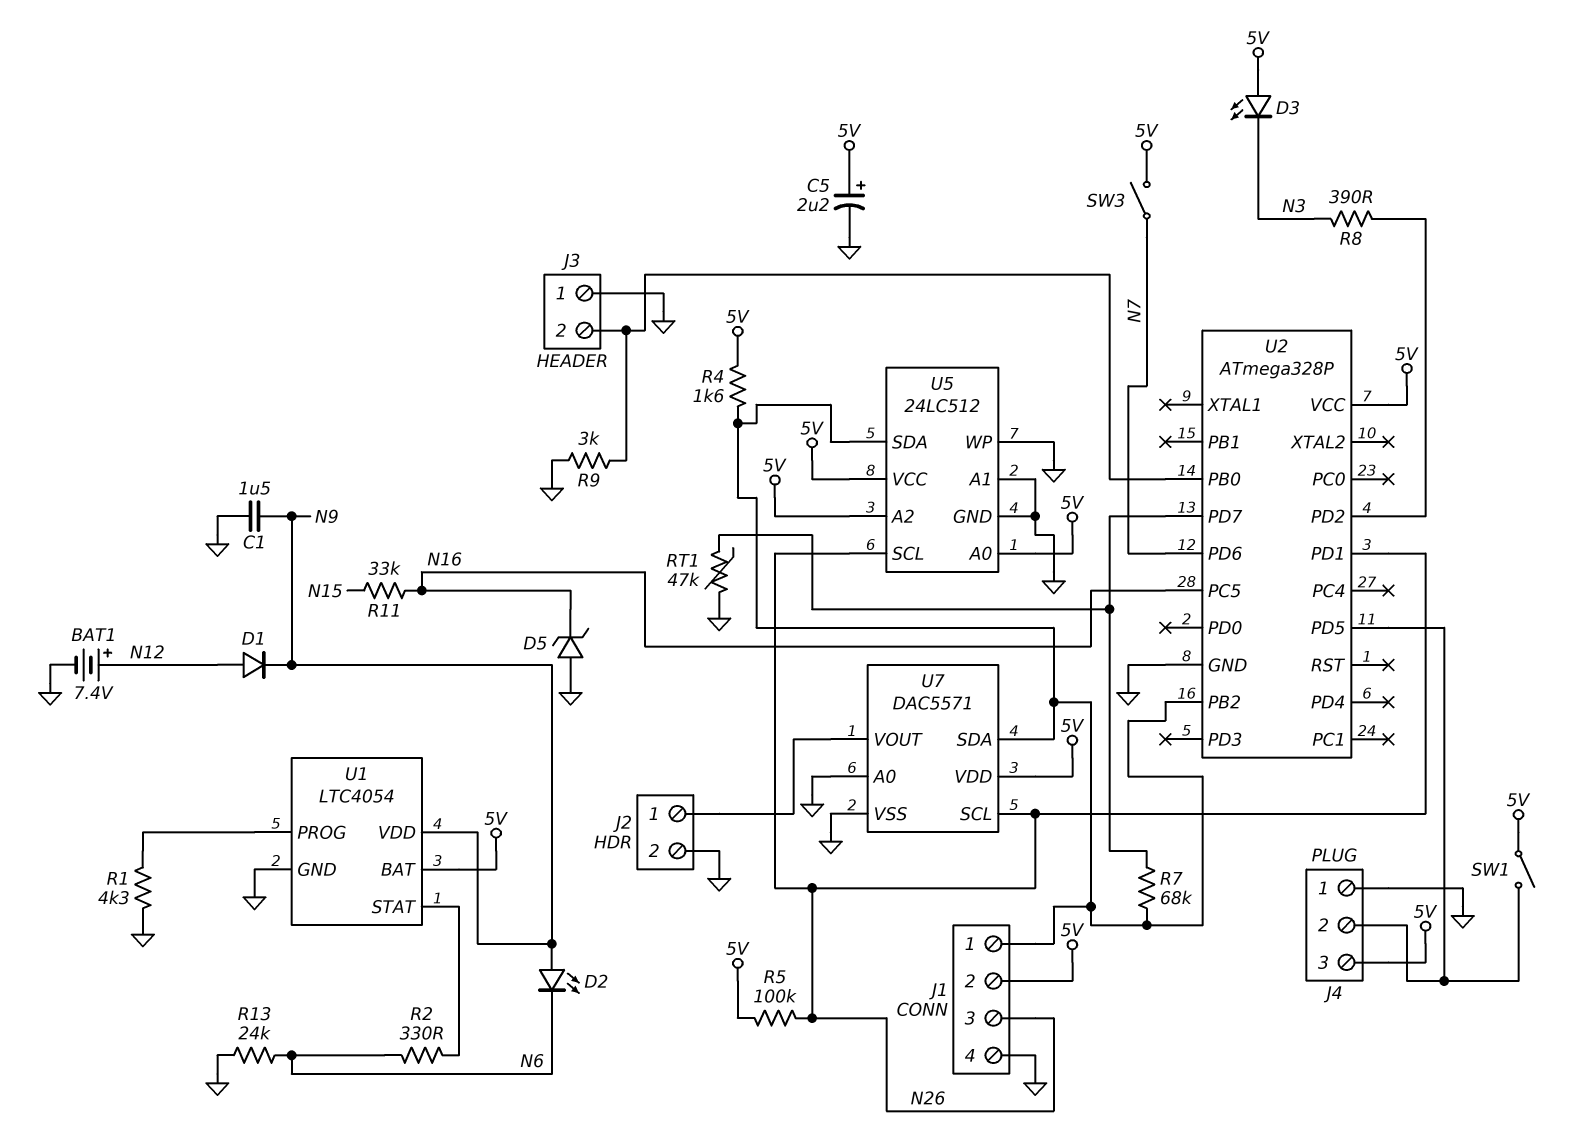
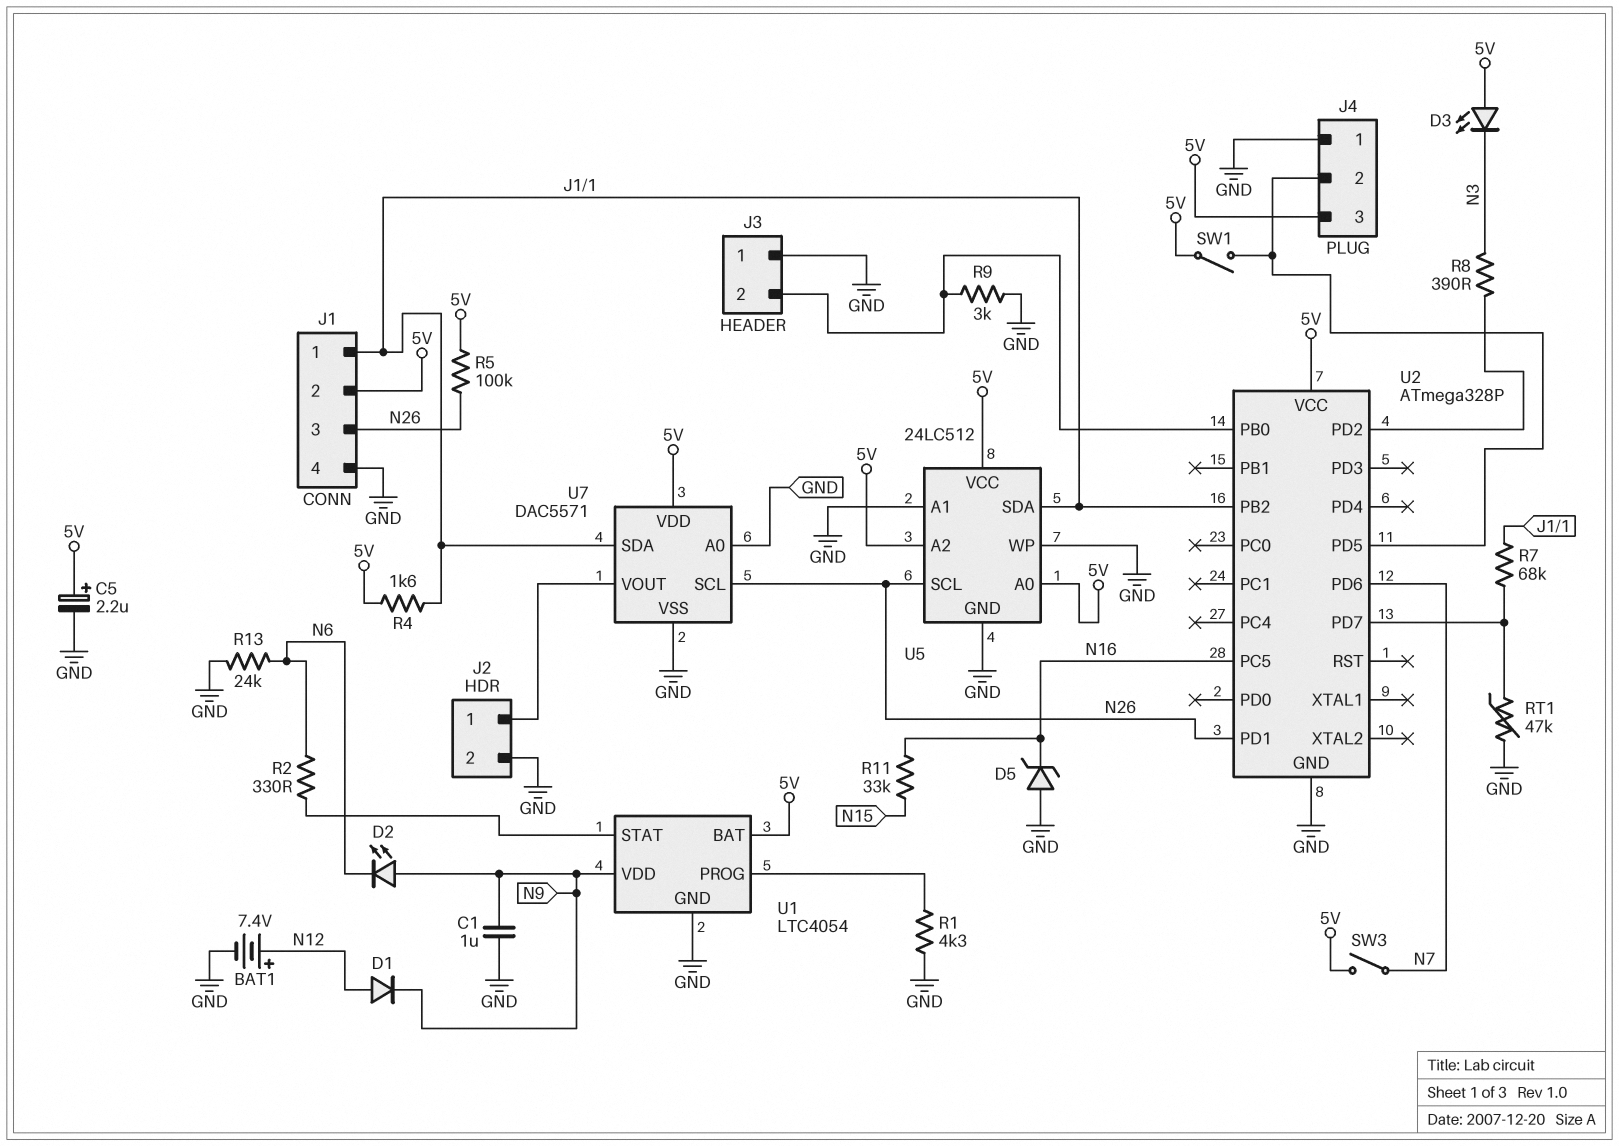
C1: 1.5uF (GND, N9) -> 1uF (GND, N9)

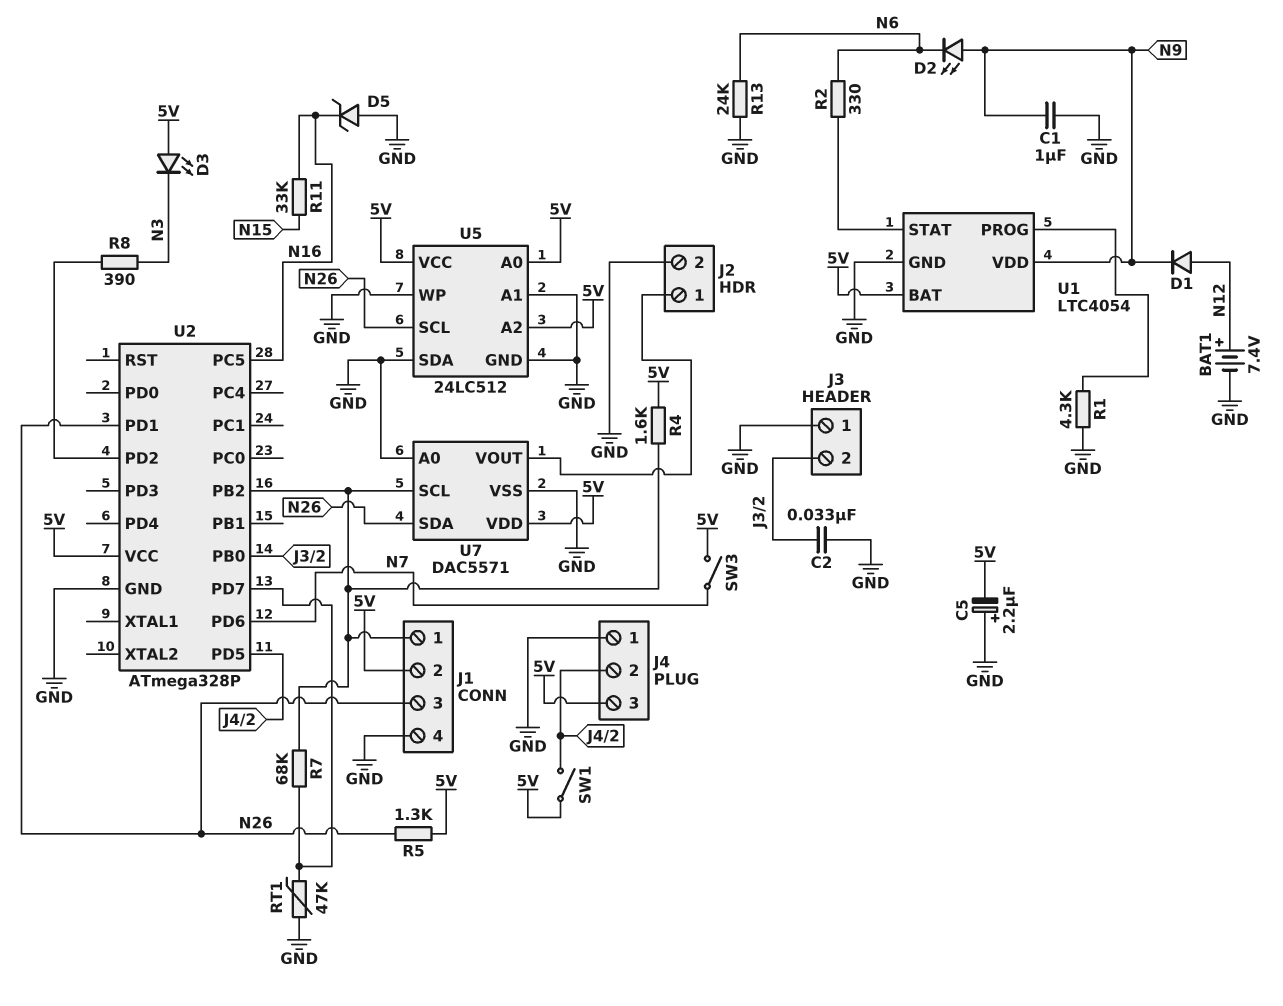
C2: none -> 33nF (GND, J3/2)
C5: 2.2uF (plus 5V, minus GND) -> 2.2uF (plus GND, minus 5V)
R5: 100k (5V, N26) -> 1.3k (5V, N26)
R9: 3k (GND, J3/2) -> none
U5 pin SDA: J1/1 -> GND
U7 pin SCL: N26 -> J1/1
U7 pin SDA: J1/1 -> N26

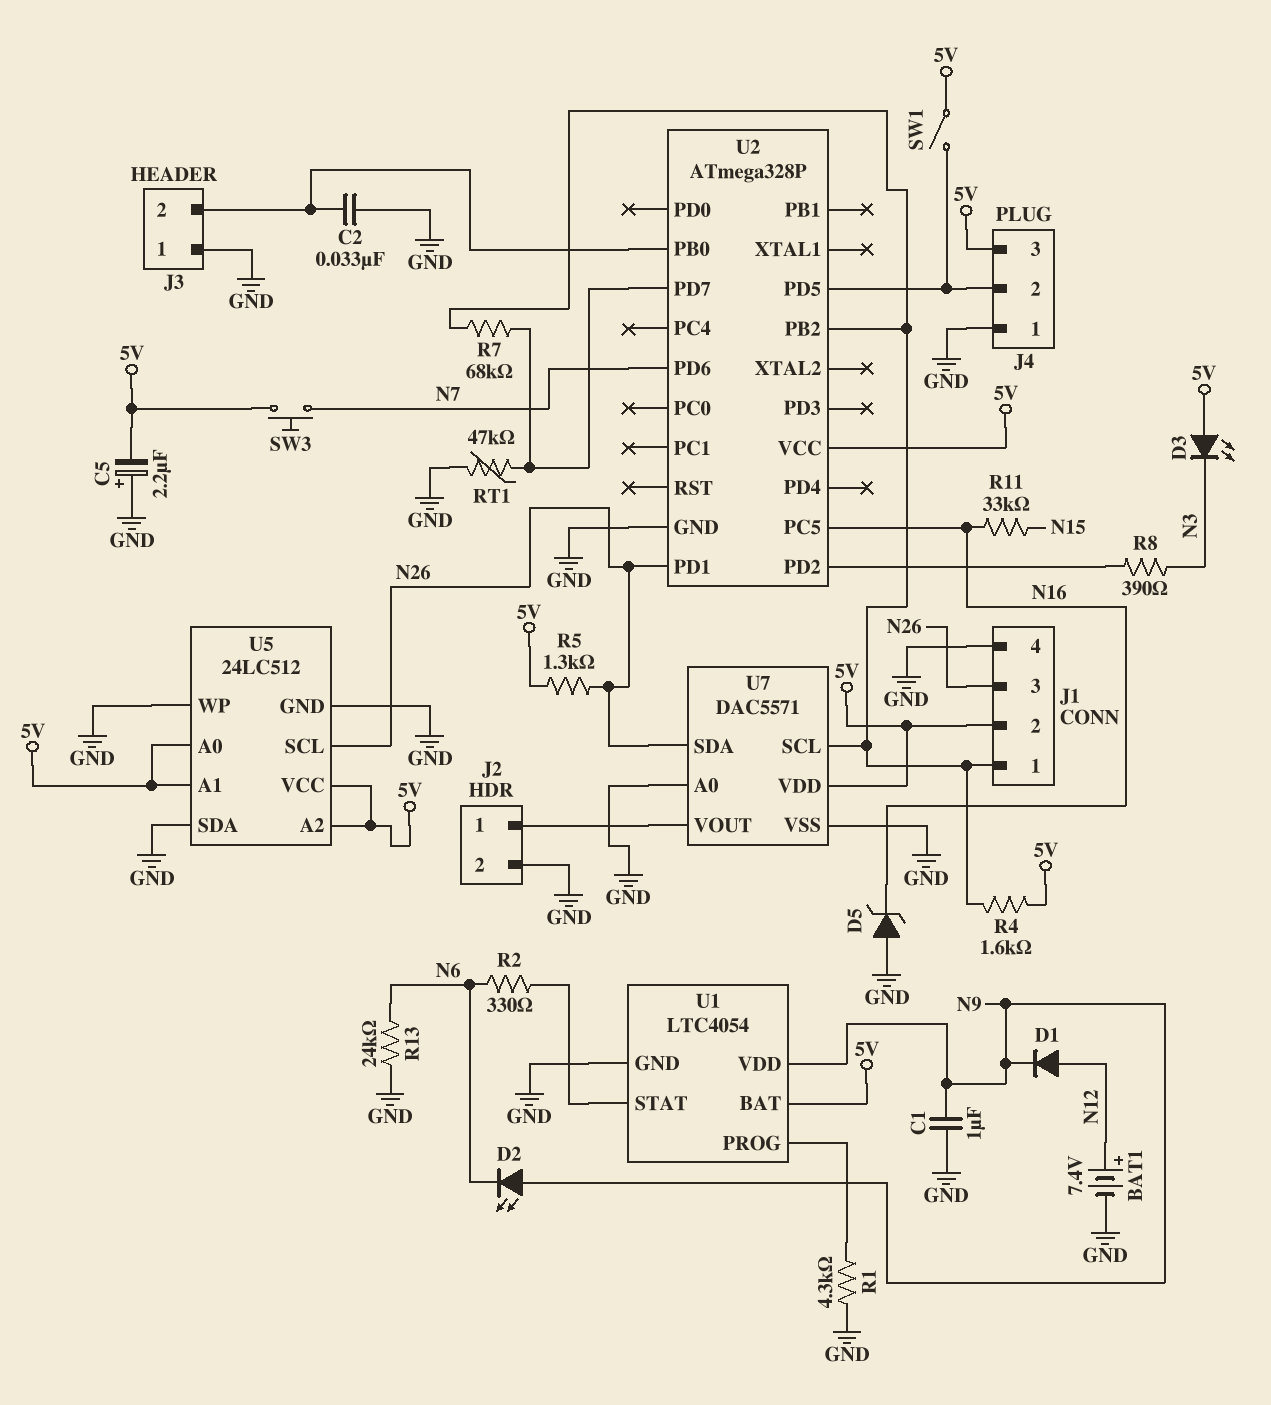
SW3: switch (5V, N7) -> button (5V, N7)
U5 pin A1: GND -> 5V

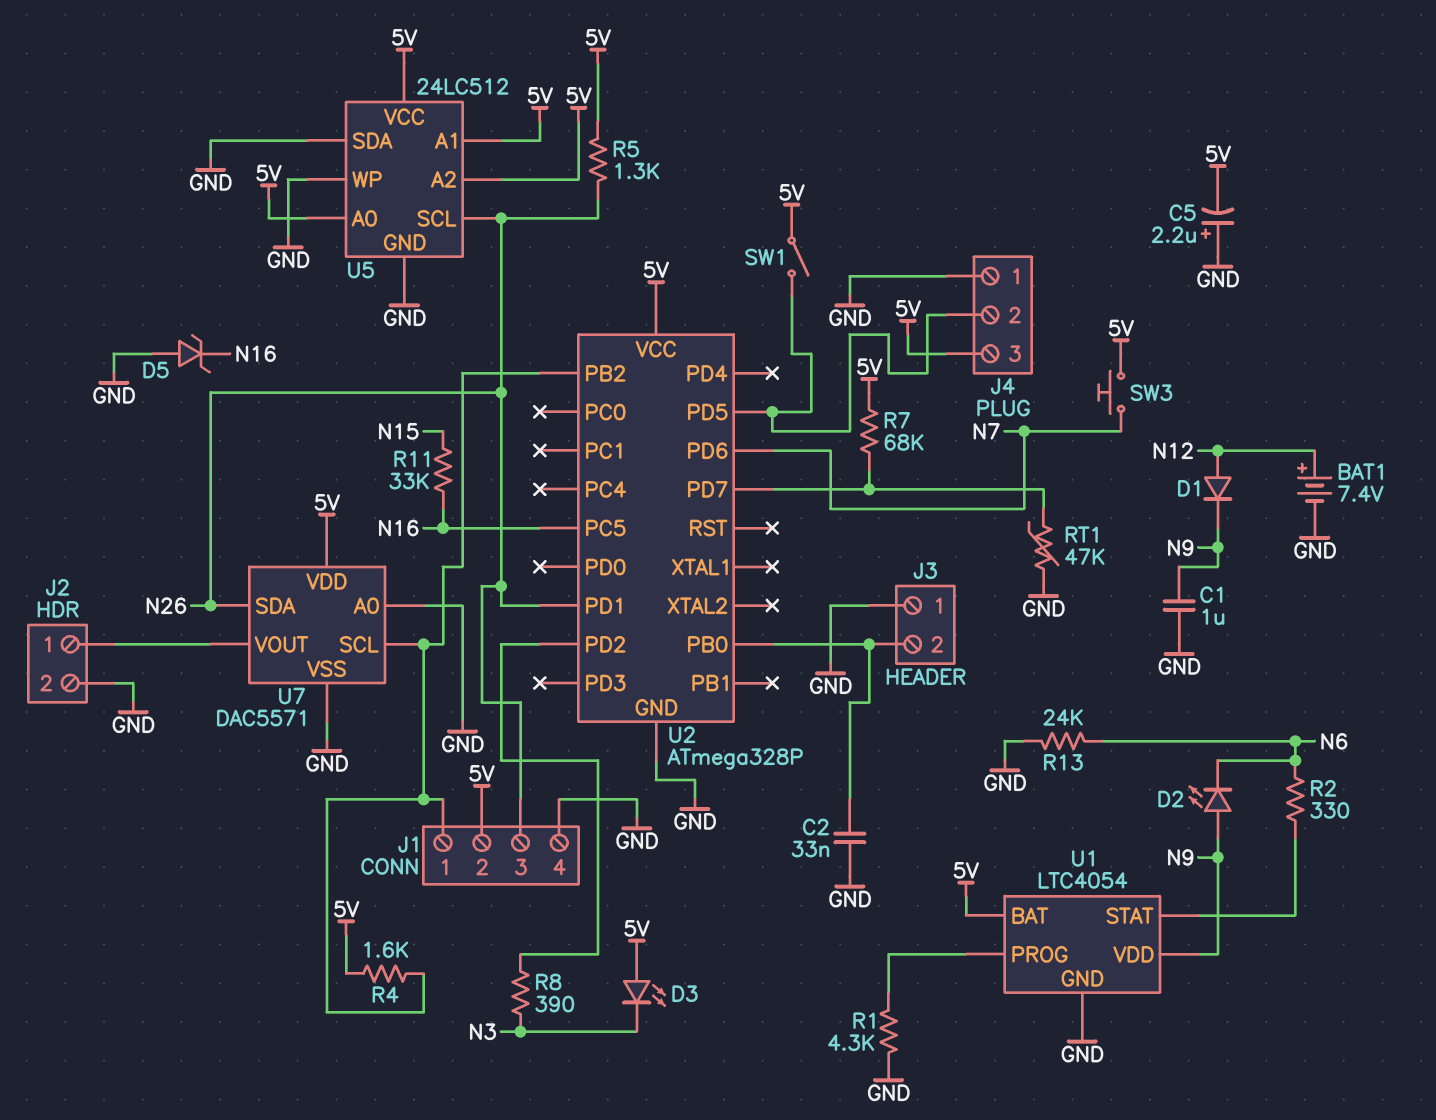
R7: 68k (J1/1, U2/PD7) -> 68k (5V, U2/PD7)

